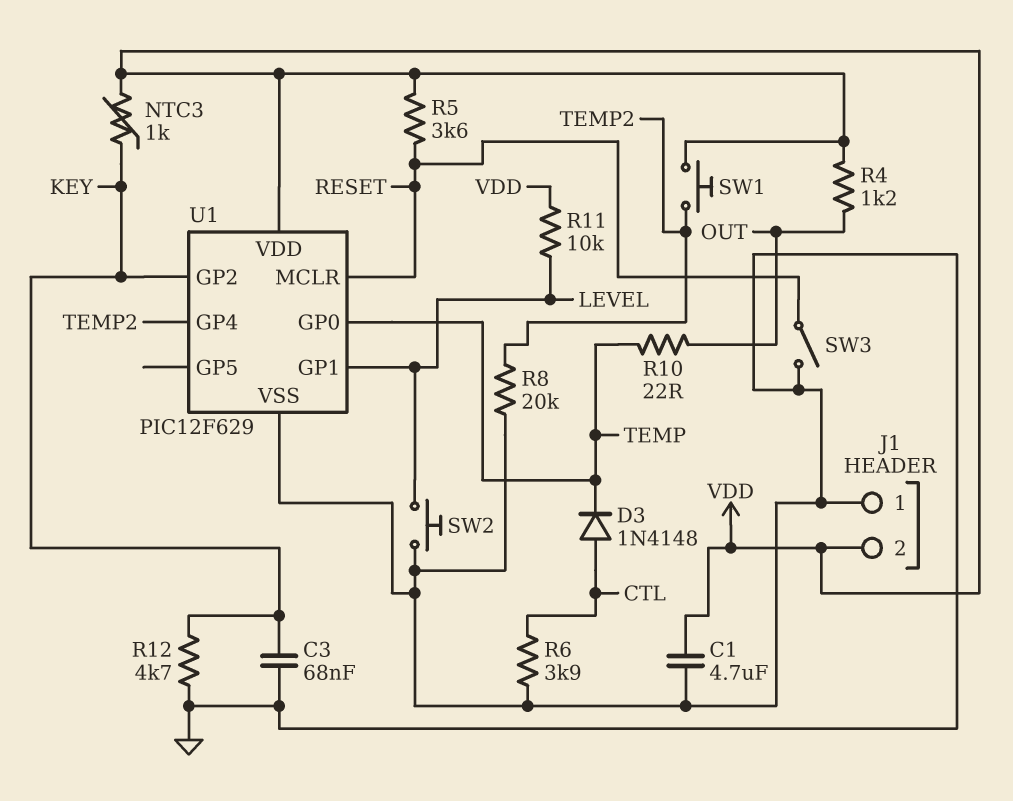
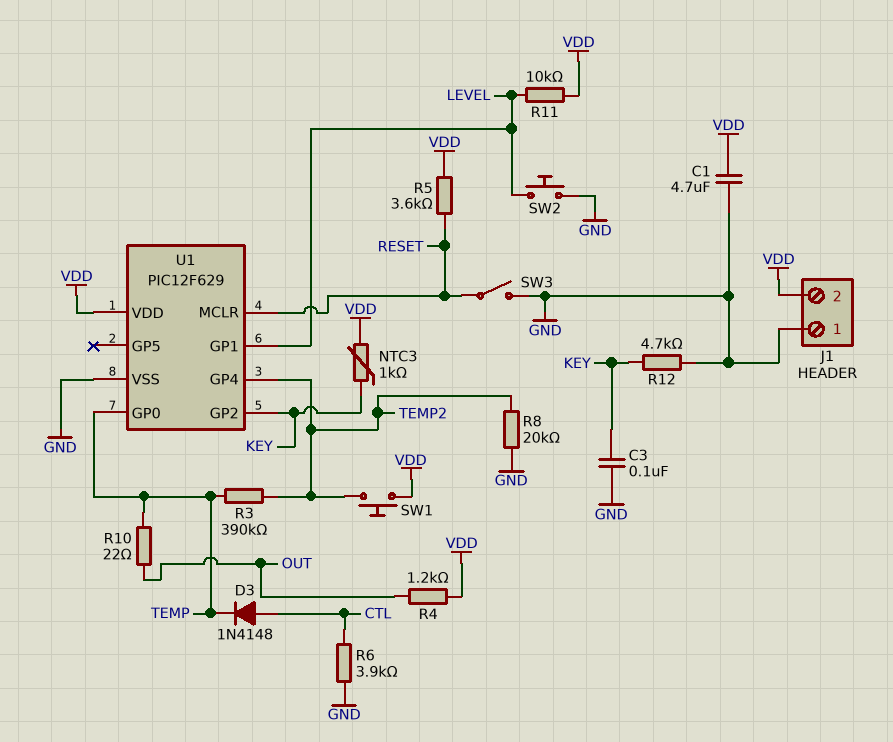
C3: 68nF (GND, KEY) -> 100nF (GND, KEY)
R3: none -> 390k (TEMP, TEMP2)

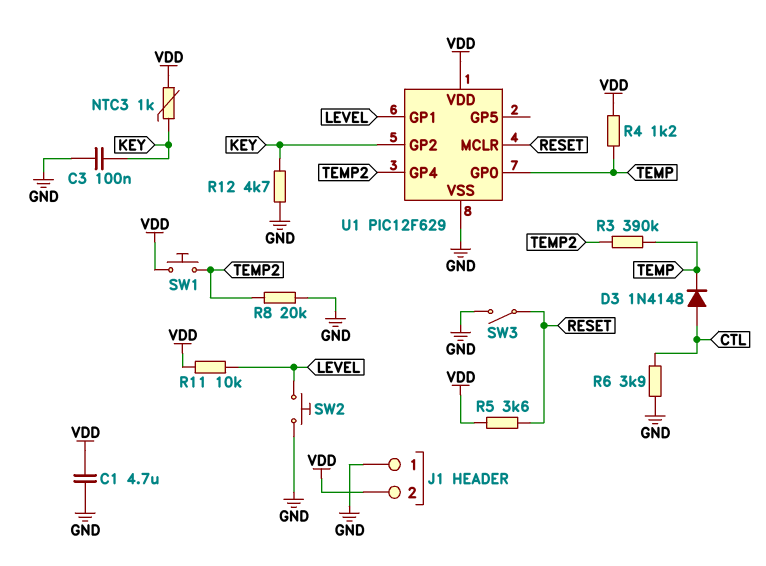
R4: 1.2k (OUT, VDD) -> 1.2k (TEMP, VDD)
R10: 22 (OUT, TEMP) -> none

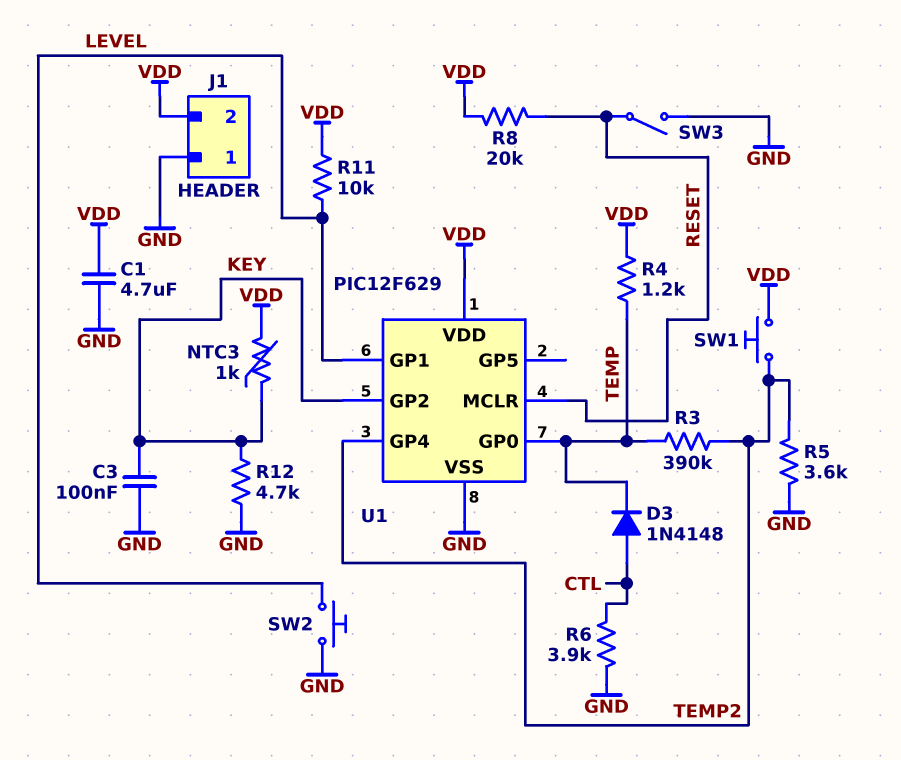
R5: 3.6k (RESET, VDD) -> 3.6k (GND, TEMP2)
R8: 20k (GND, TEMP2) -> 20k (RESET, VDD)

